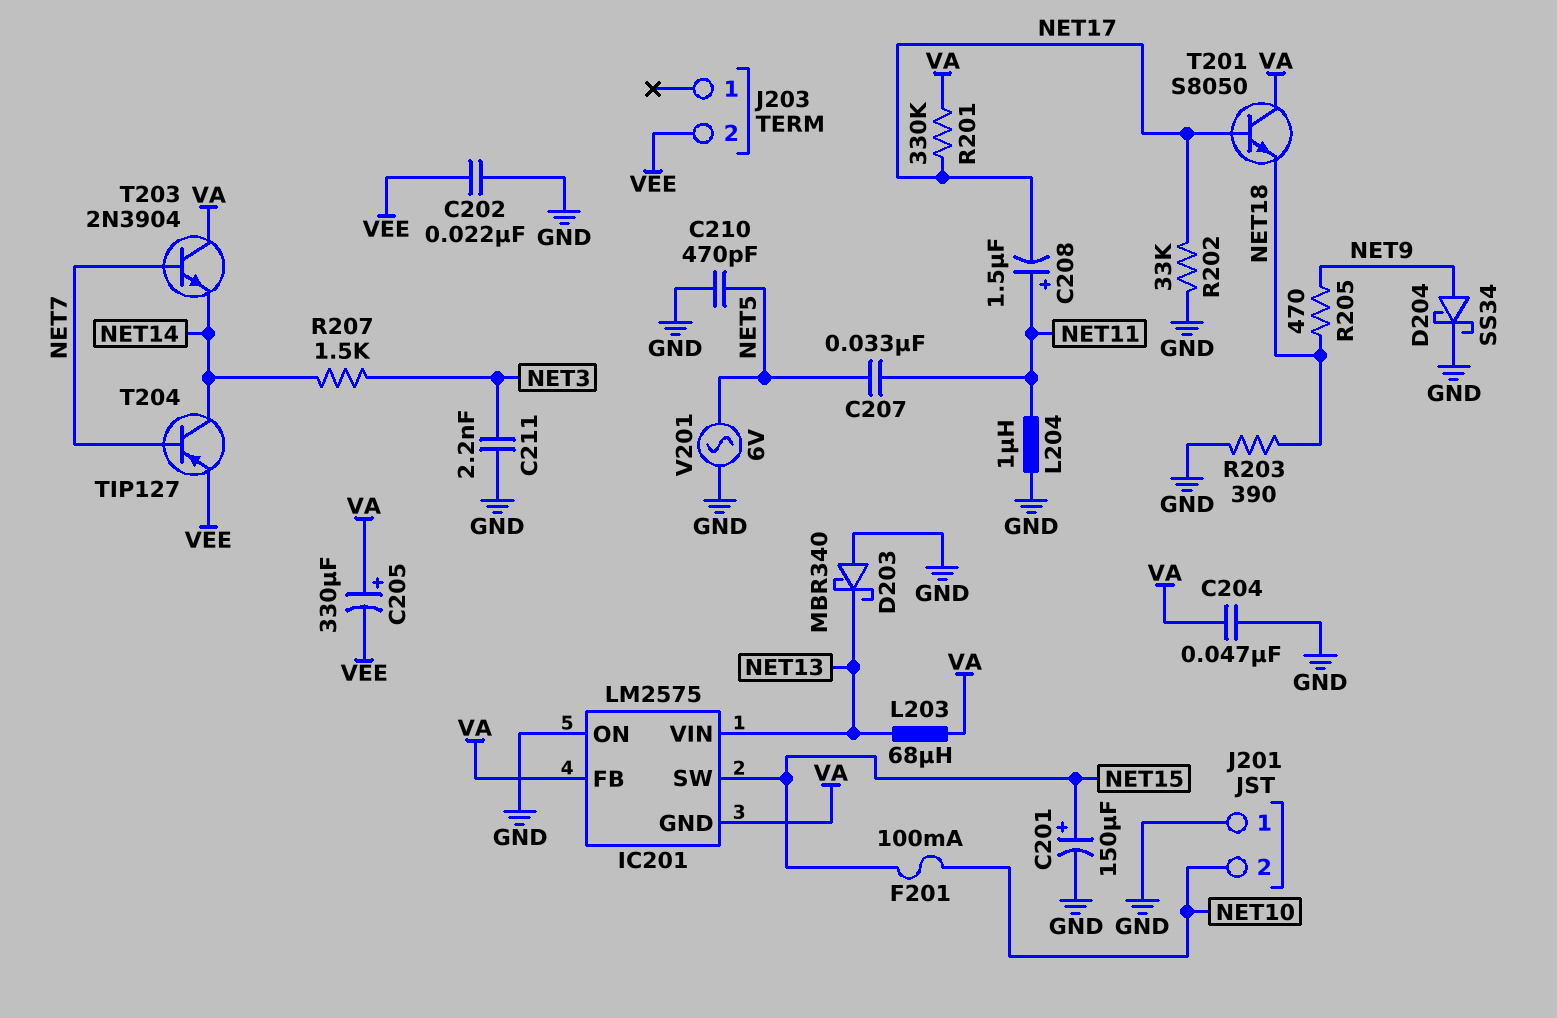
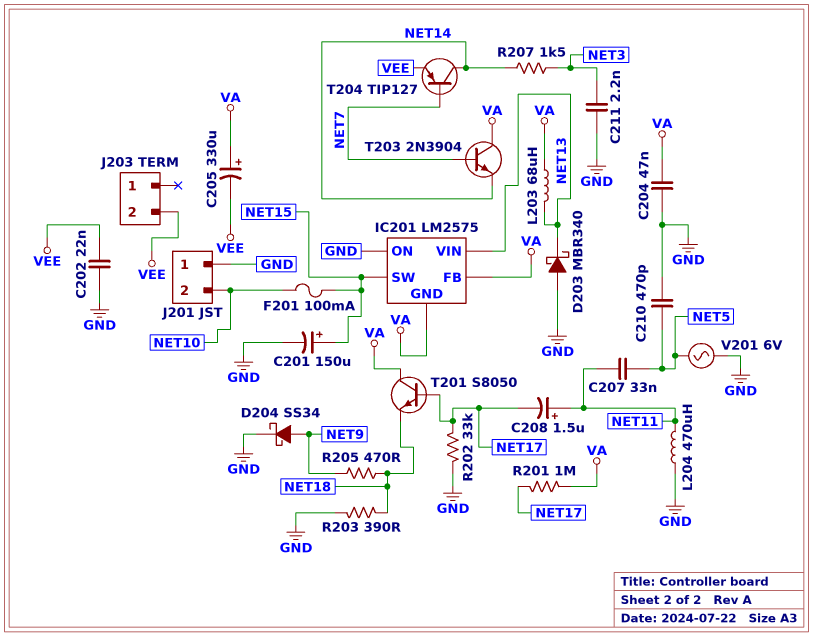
L204: 1uH (GND, NET11) -> 470uH (GND, NET11)
R201: 330k (NET17, VA) -> 1M (NET17, VA)

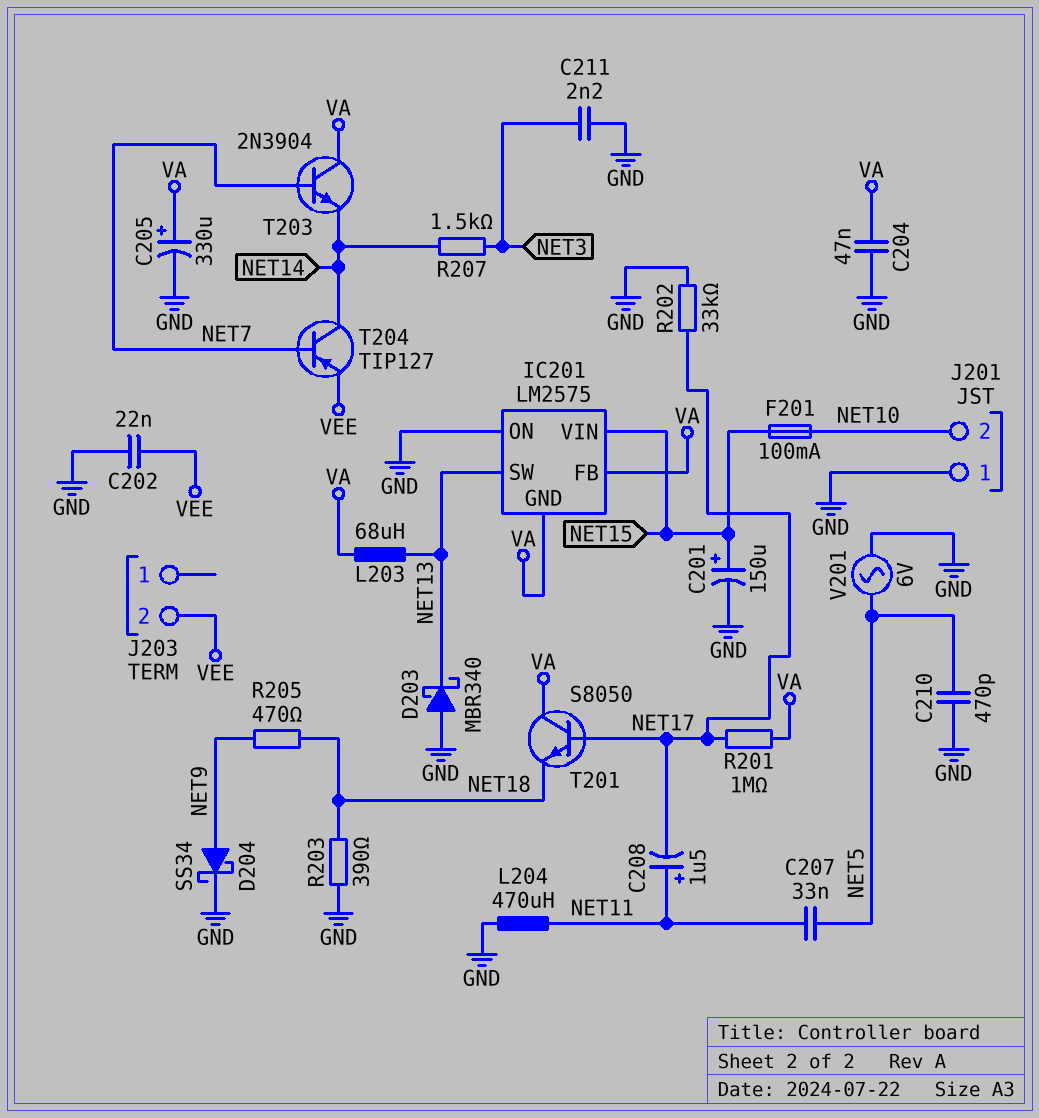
C205: 330uF (plus VA, minus VEE) -> 330uF (plus VA, minus GND)
IC201 pin SW: NET15 -> NET13
IC201 pin VIN: NET13 -> NET15

